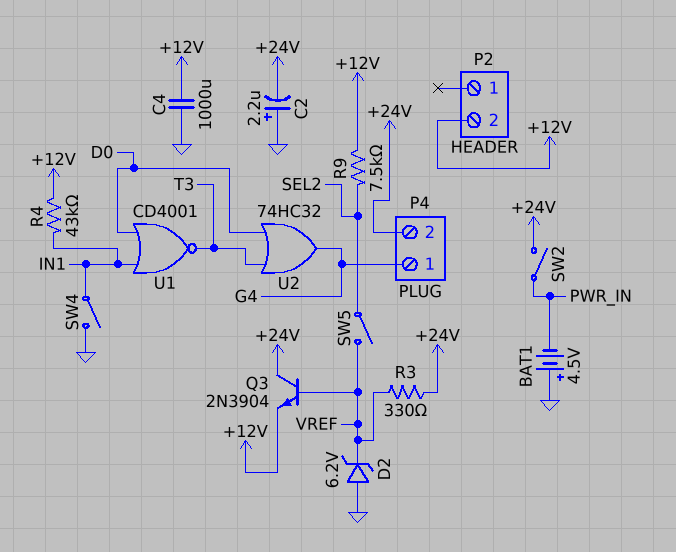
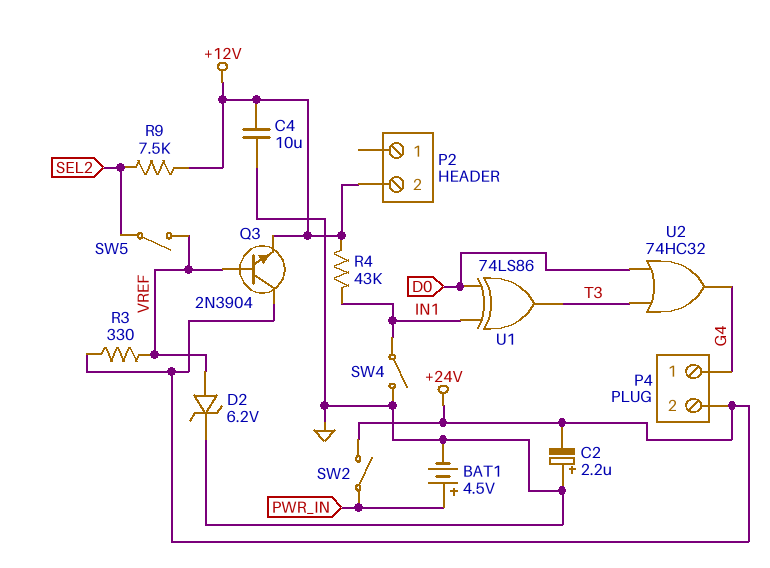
BAT1: 4.5V (plus GND, minus PWR_IN) -> 4.5V (plus PWR_IN, minus GND)
C4: 1000uF (+12V, GND) -> 10uF (+12V, GND)
D2: zener 6.2V (A GND, K VREF) -> zener 6.2V (A VREF, K GND)
U1: NOR CD4001 (in D0, in IN1, out T3) -> XOR 74LS86 (in D0, in IN1, out T3)

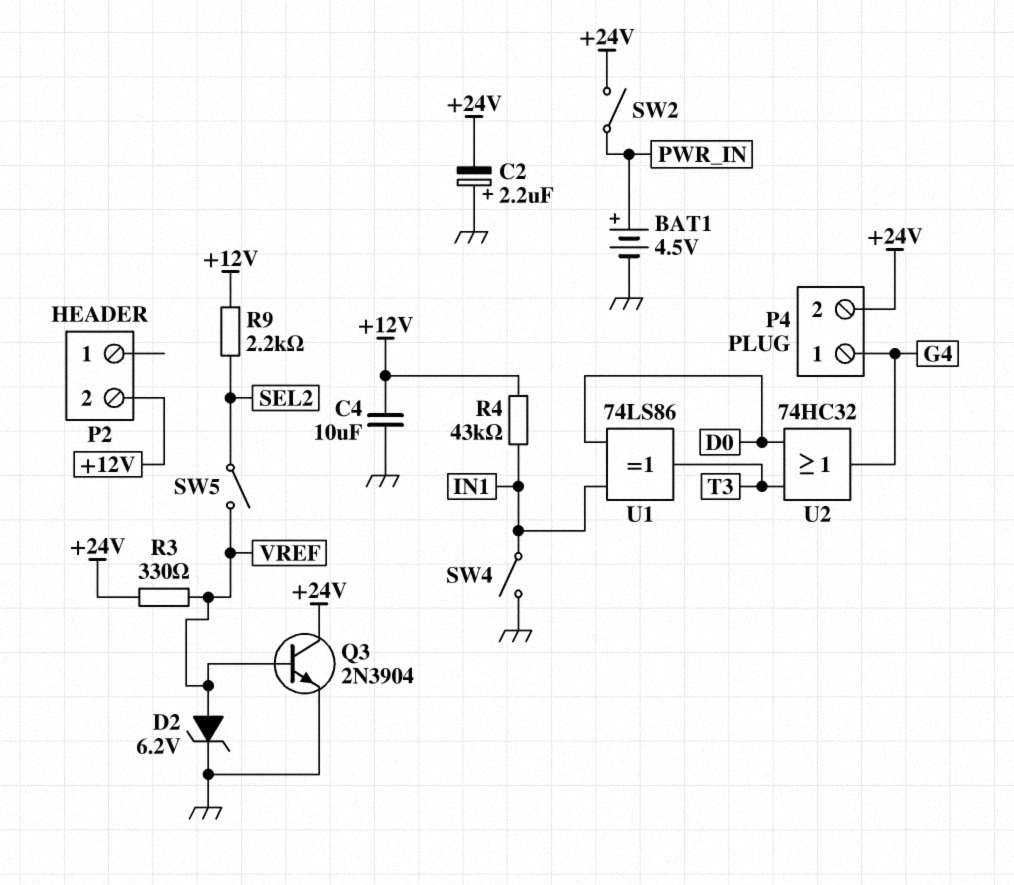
Q3: NPN 2N3904 (B VREF, C +24V, E +12V) -> NPN 2N3904 (B VREF, C +24V, E GND)
R9: 7.5k (+12V, SEL2) -> 2.2k (+12V, SEL2)

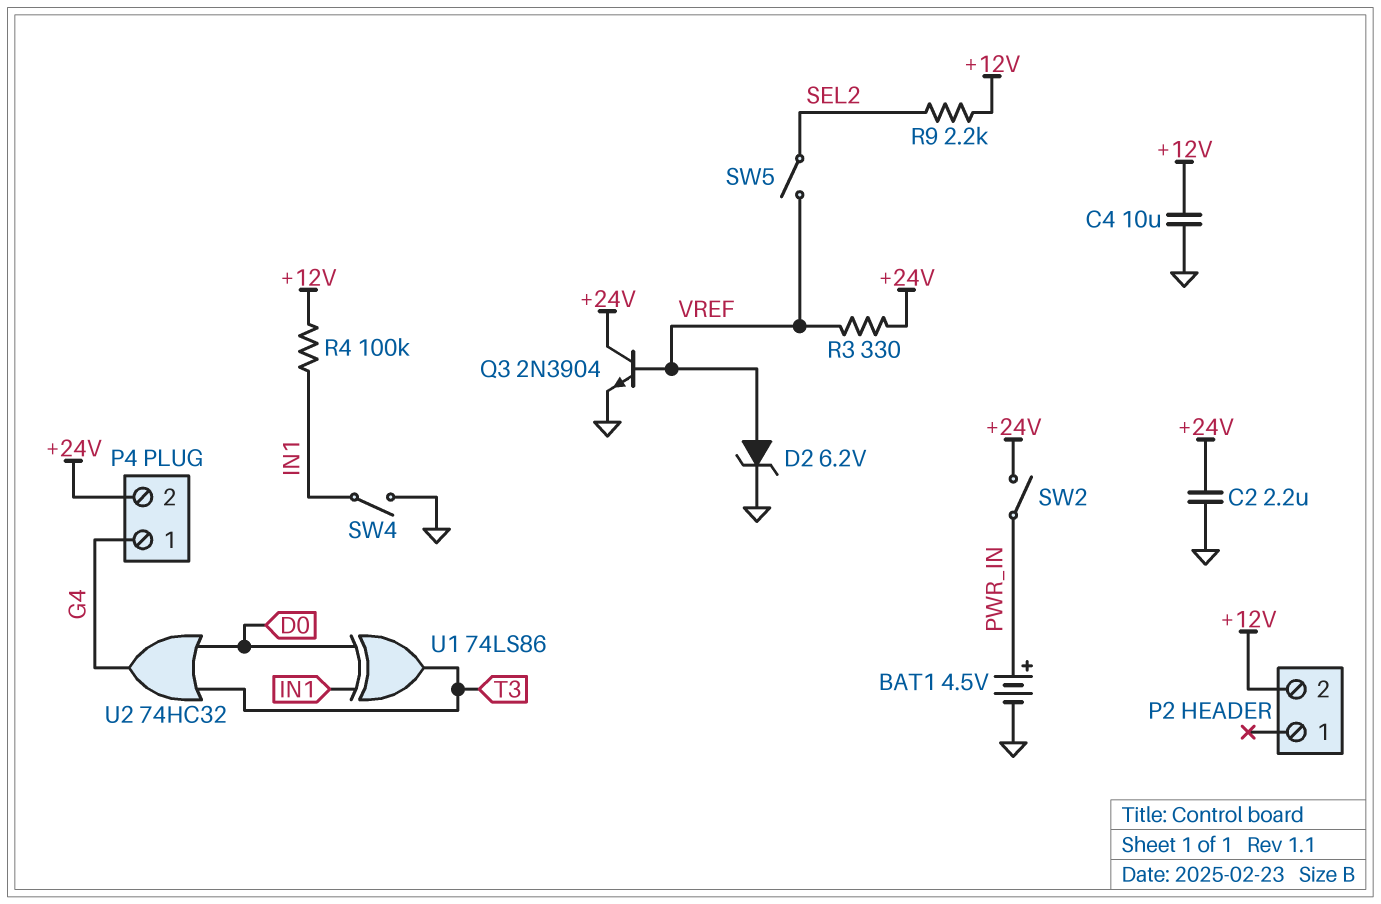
C2: 2.2uF (plus GND, minus +24V) -> 2.2uF (+24V, GND)
R4: 43k (+12V, IN1) -> 100k (+12V, IN1)

